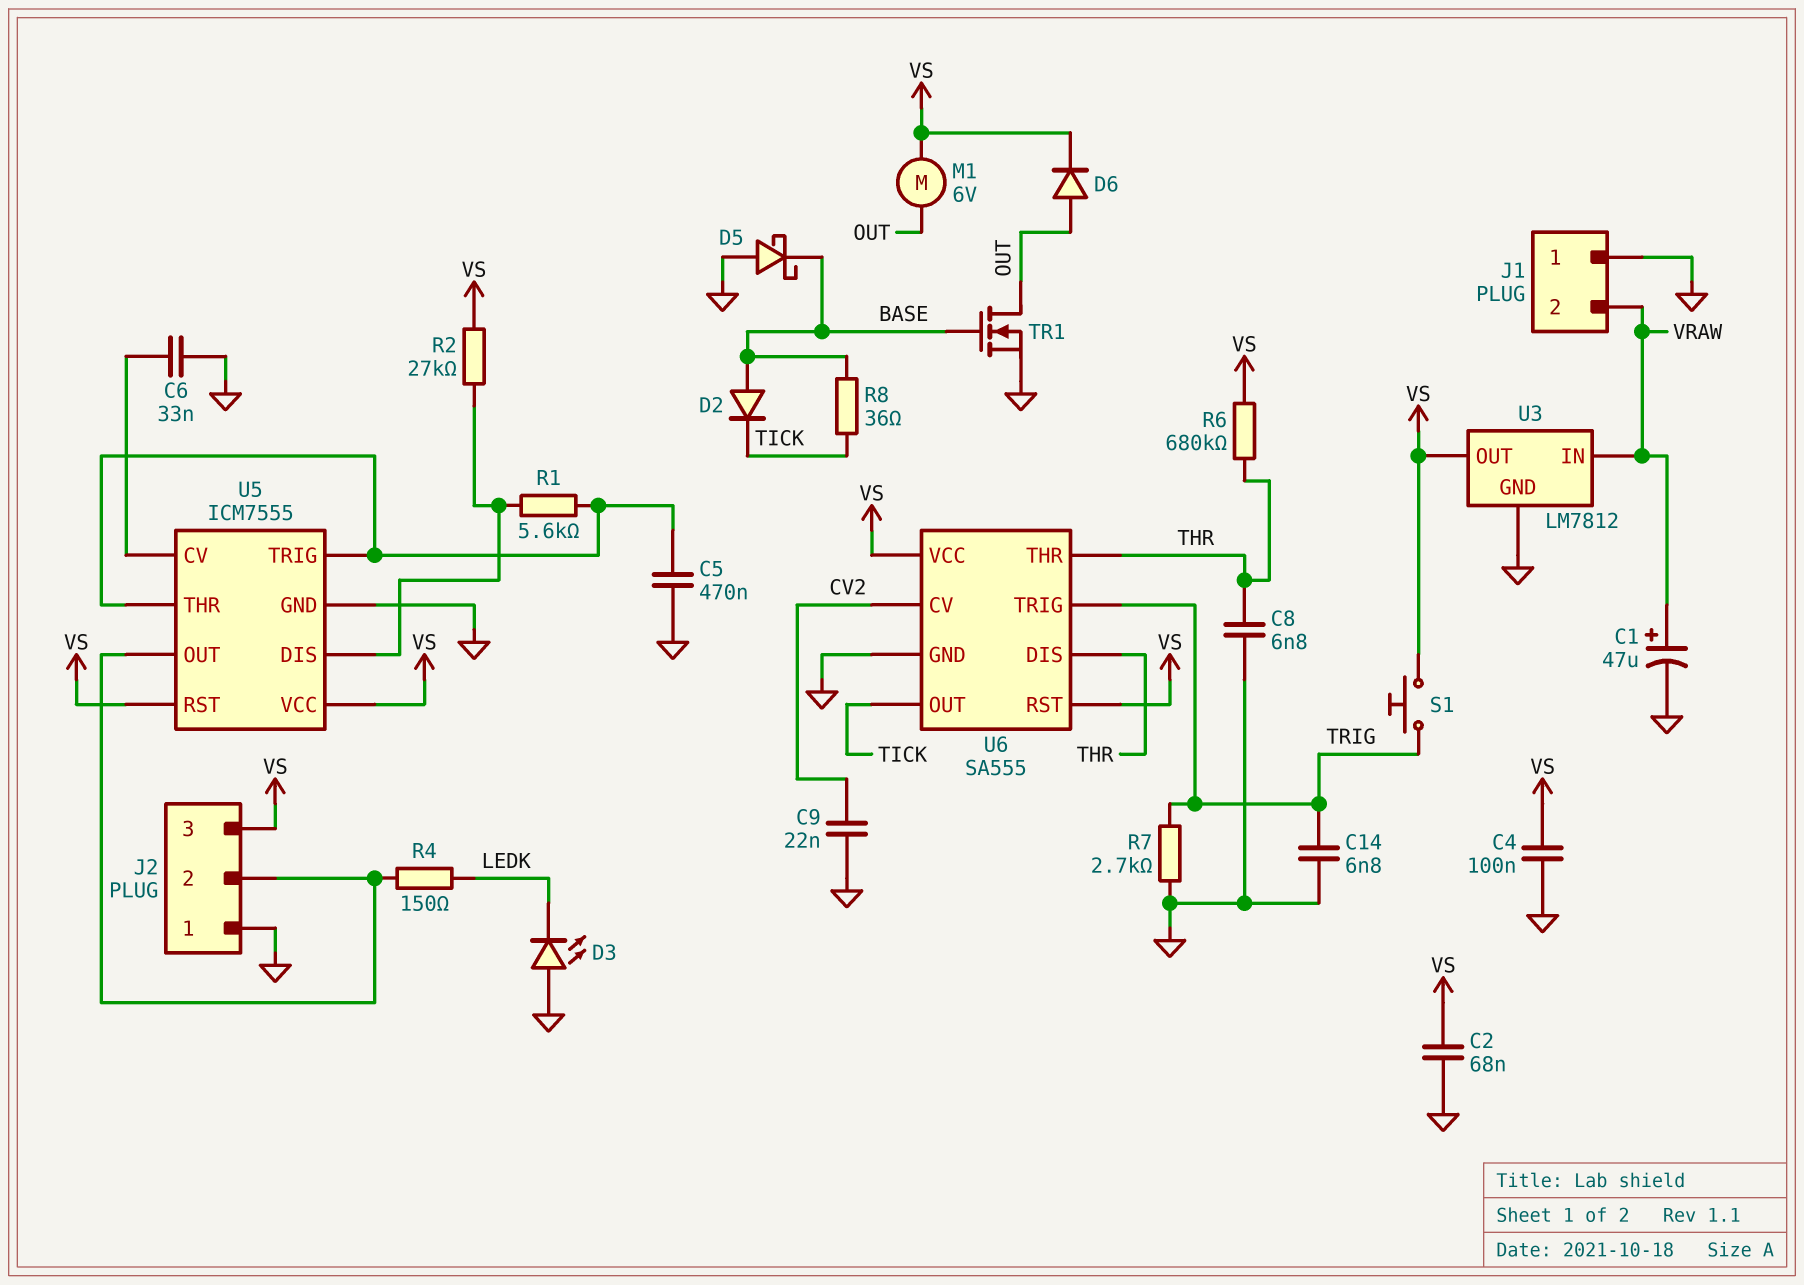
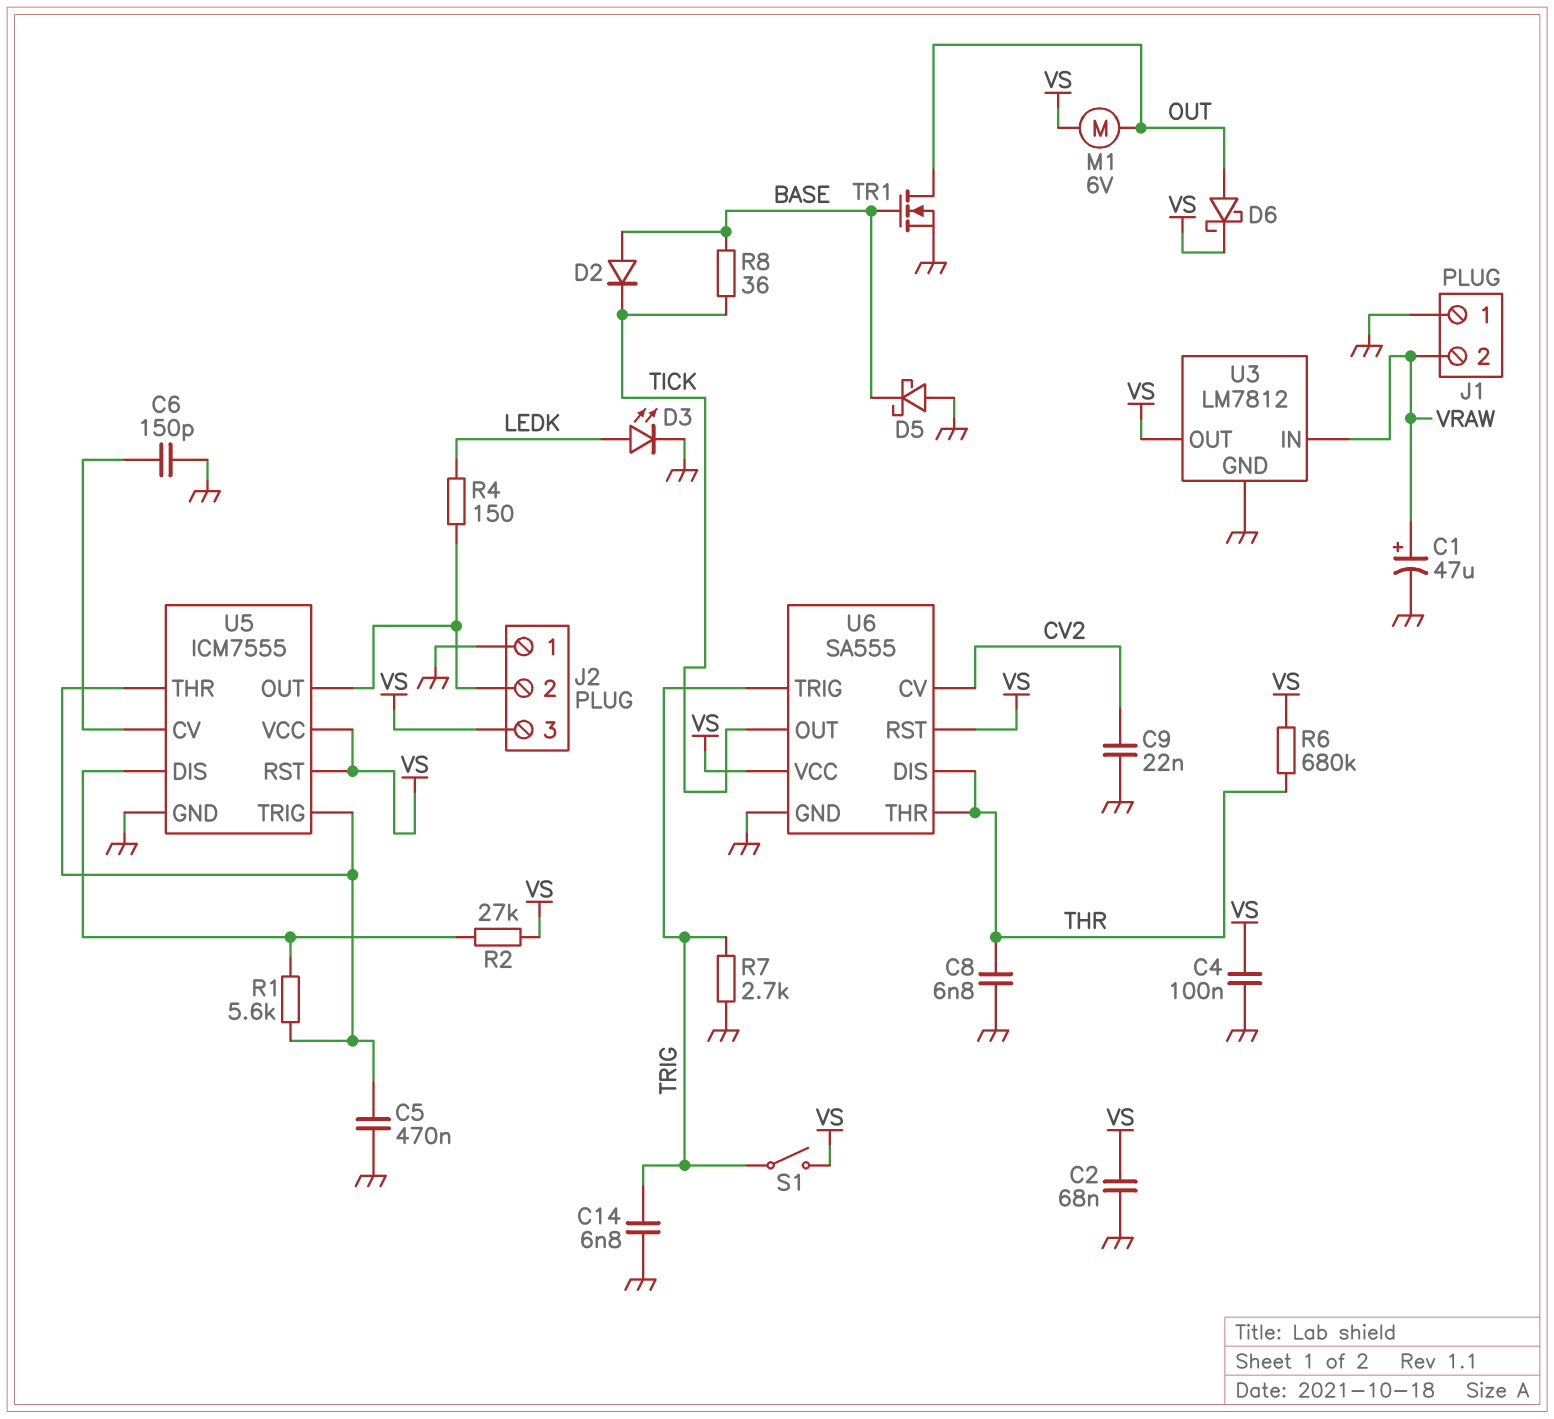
C6: 33nF (GND, U5/CV) -> 150pF (GND, U5/CV)
D3: LED (A GND, K LEDK) -> LED (A LEDK, K GND)
D6: diode (A OUT, K VS) -> schottky (A OUT, K VS)
S1: button (TRIG, VS) -> switch (TRIG, VS)

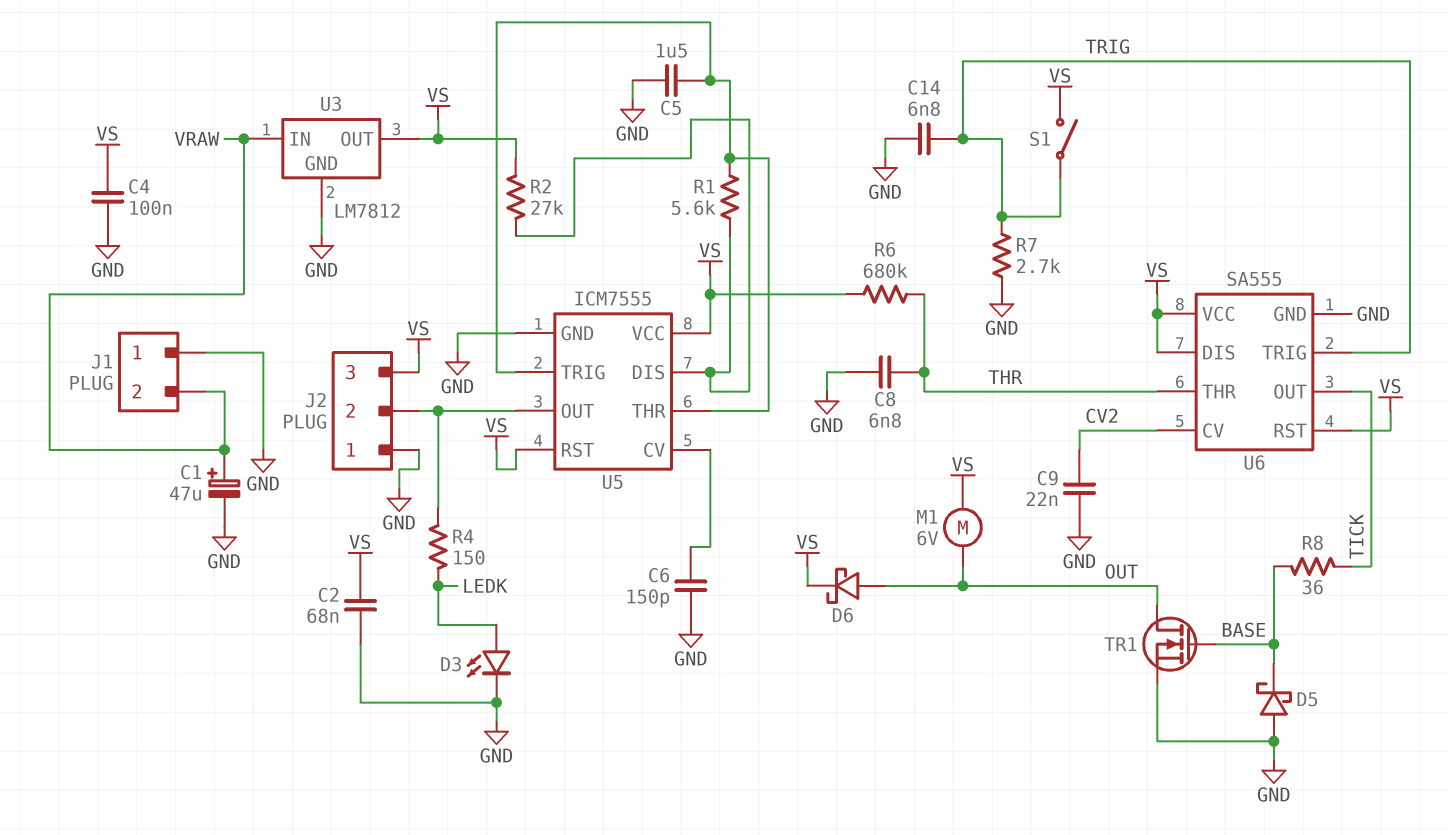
C5: 470nF (GND, U5/THR) -> 1.5uF (GND, U5/THR)
D2: diode (A BASE, K TICK) -> none
U6 pin DIS: THR -> VS

